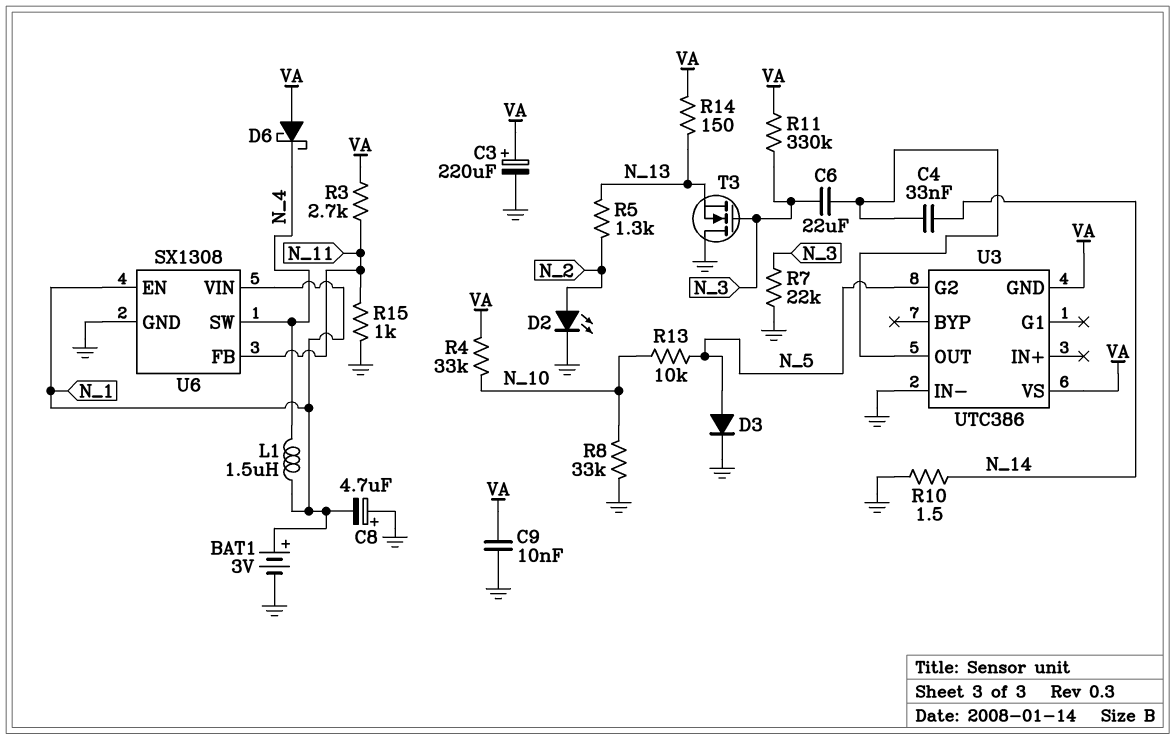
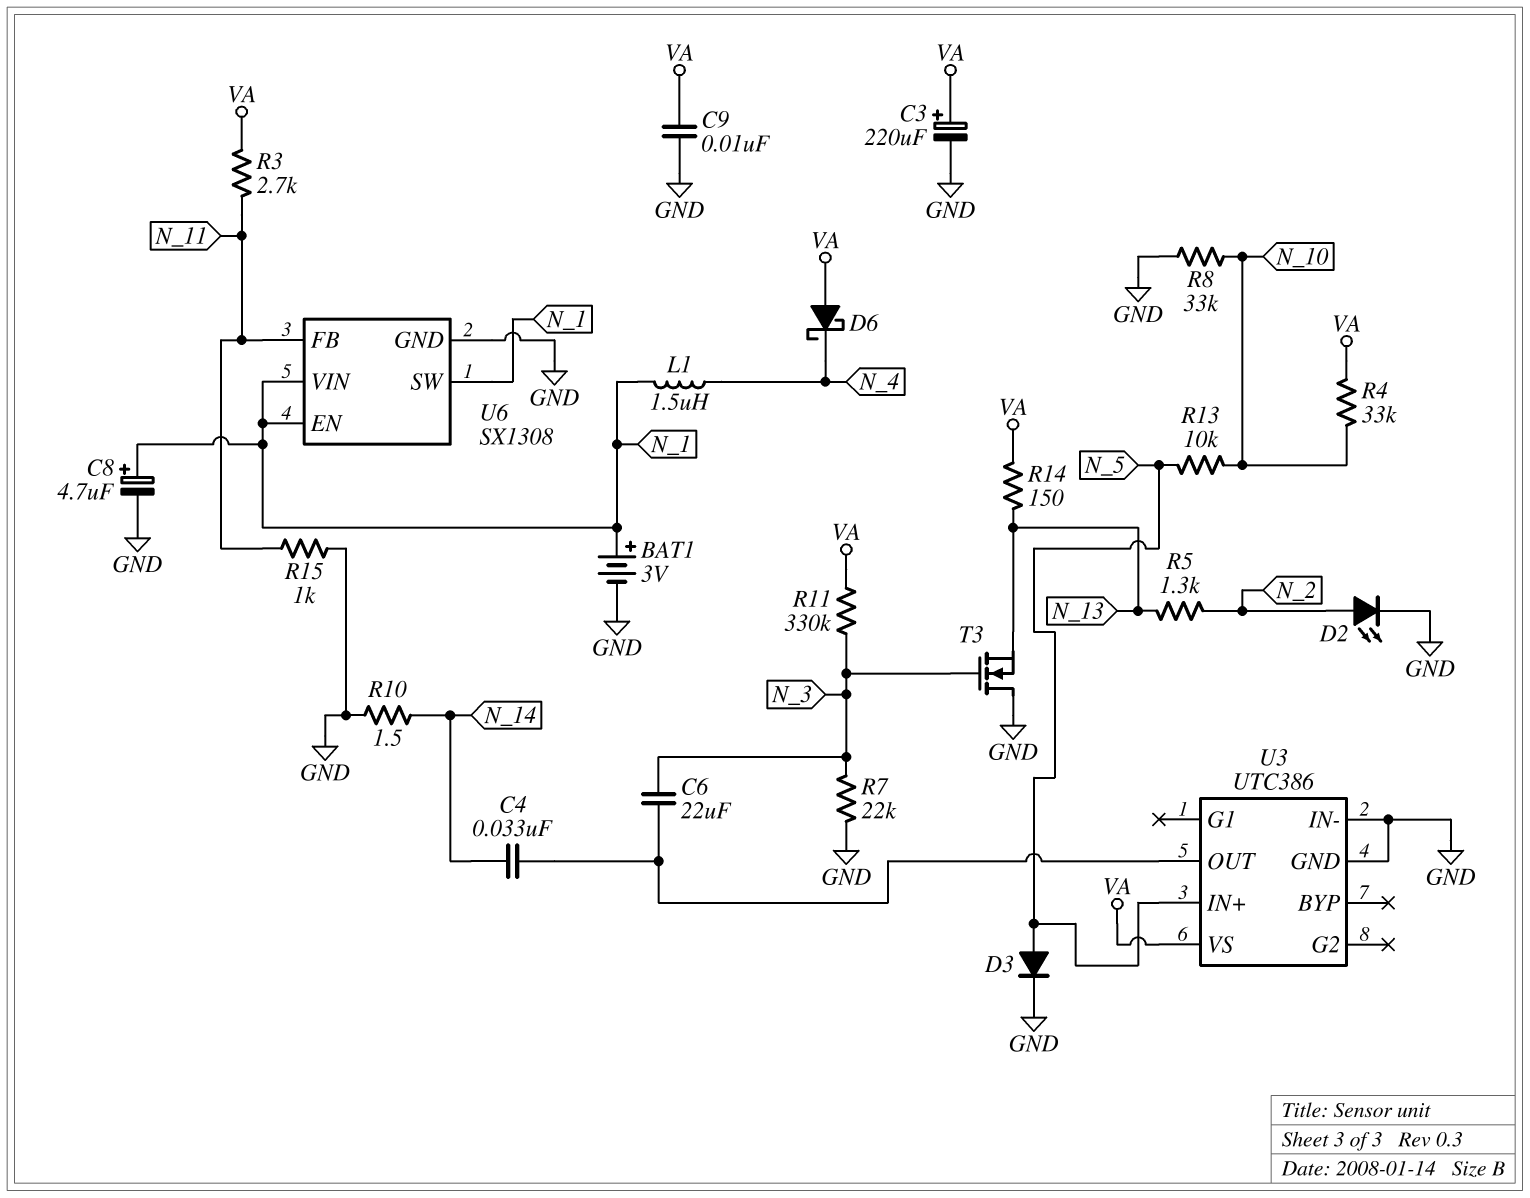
C8: 4.7uF (plus GND, minus N_1) -> 4.7uF (plus N_1, minus GND)
U3 pin G2: N_5 -> none
U3 pin GND: VA -> GND
U3 pin IN+: none -> N_5
U6 pin SW: N_4 -> N_1

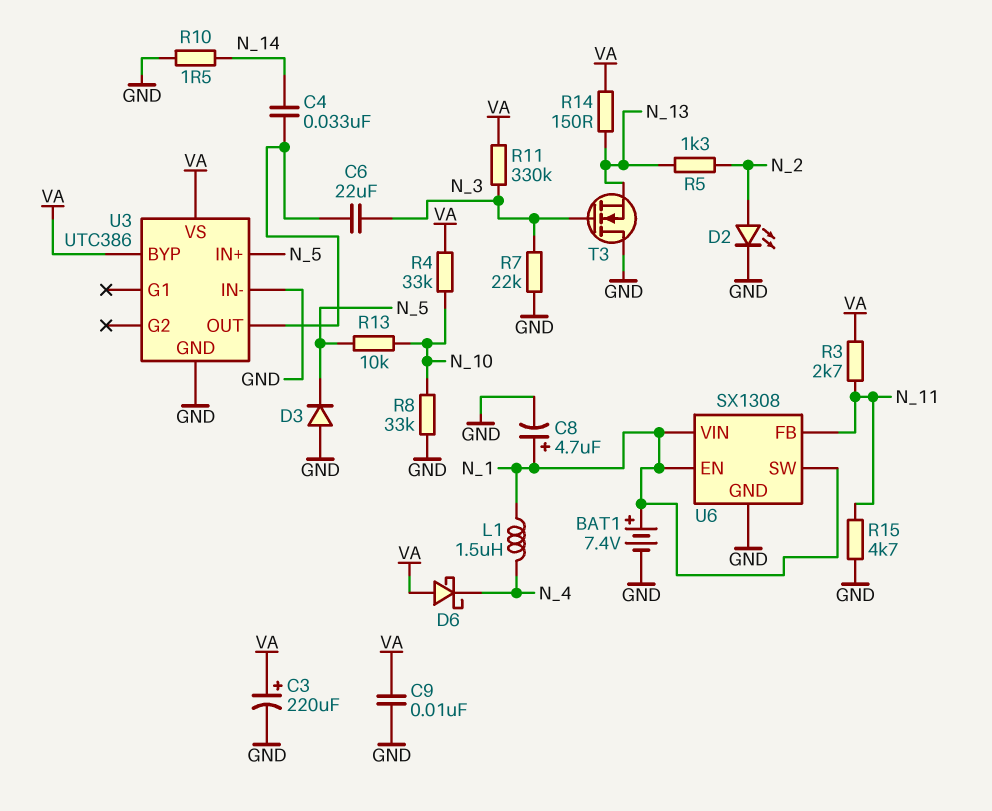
BAT1: 3V (plus N_1, minus GND) -> 7.4V (plus N_1, minus GND)
D3: diode (A N_5, K GND) -> diode (A GND, K N_5)
R15: 1k (GND, N_11) -> 4.7k (GND, N_11)
U3 pin BYP: none -> VA

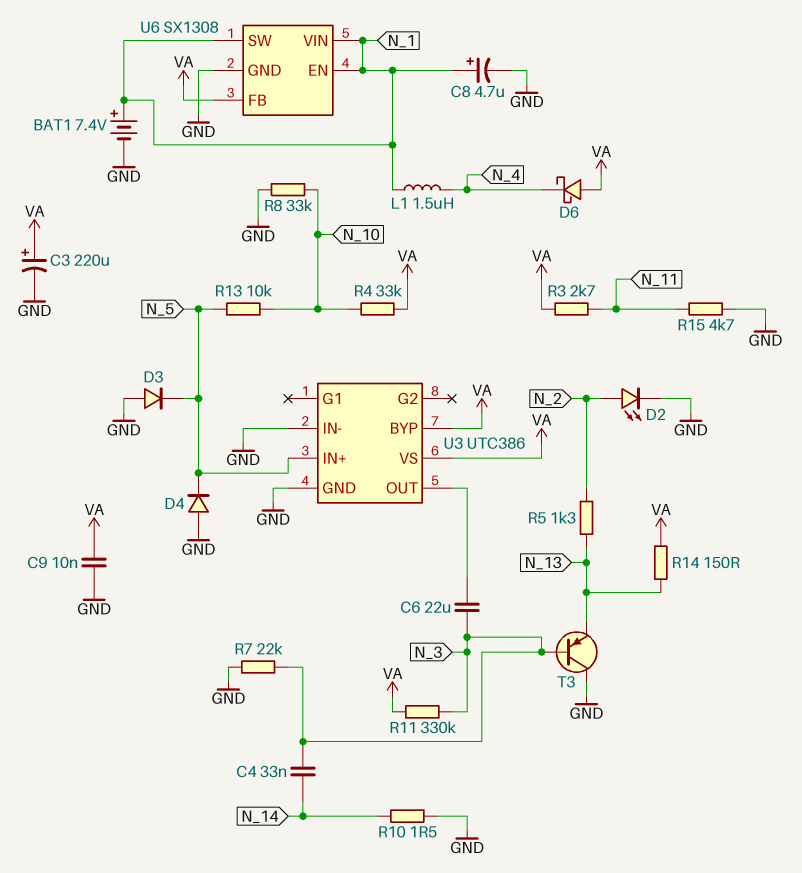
C4: 33nF (N_14, U3/OUT) -> 33nF (N_3, N_14)
D4: none -> diode (A GND, K N_5)
T3: NMOS (G N_3, D GND, S N_13) -> PNP (B N_3, C GND, E N_13)
U6 pin FB: N_11 -> VA

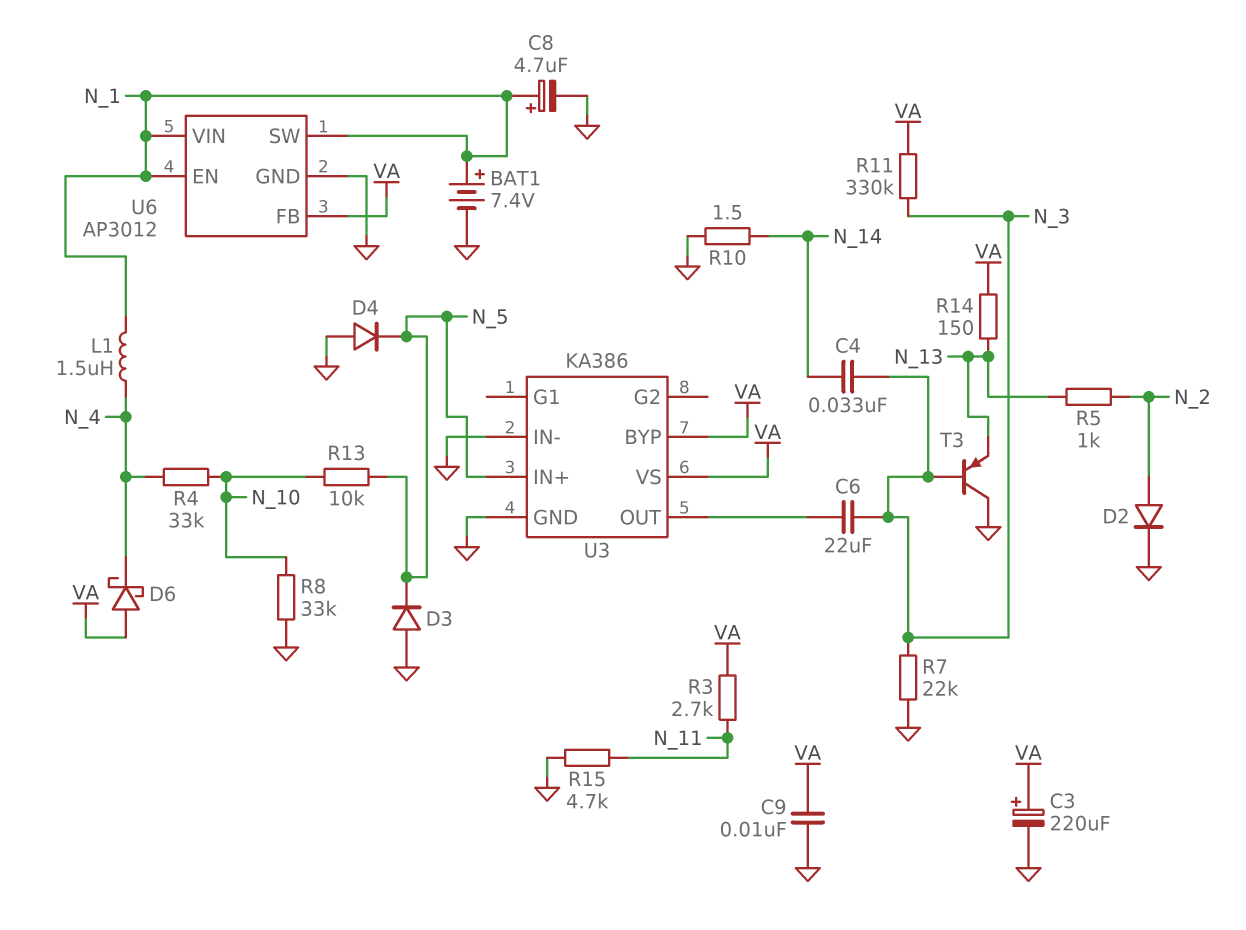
D2: LED (A N_2, K GND) -> diode (A N_2, K GND)
R4: 33k (N_10, VA) -> 33k (N_4, N_10)
R5: 1.3k (N_2, N_13) -> 1k (N_2, N_13)
U3: UTC386 -> KA386
U6: SX1308 -> AP3012

